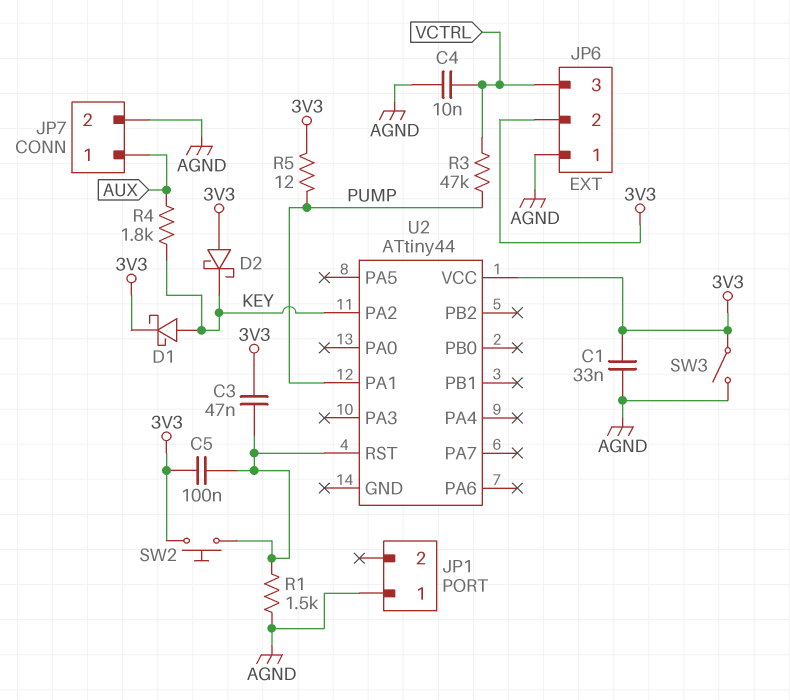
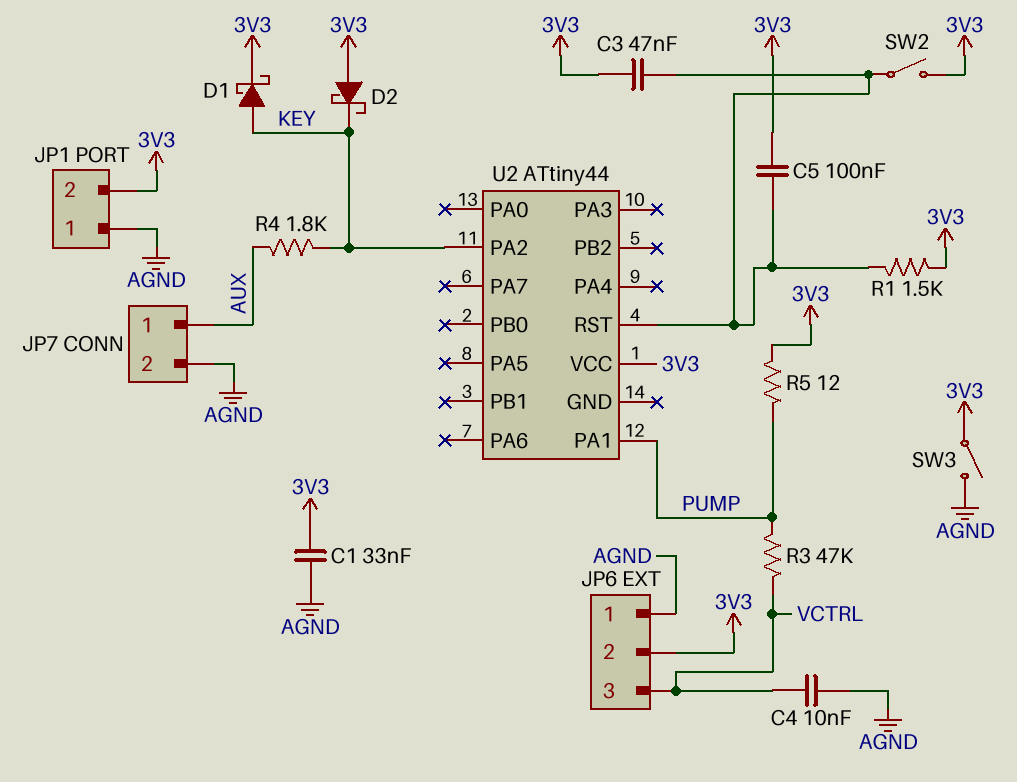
JP1 pin 2: none -> 3V3
R1: 1.5k (AGND, U2/RST) -> 1.5k (3V3, U2/RST)
SW2: button (3V3, U2/RST) -> switch (3V3, U2/RST)

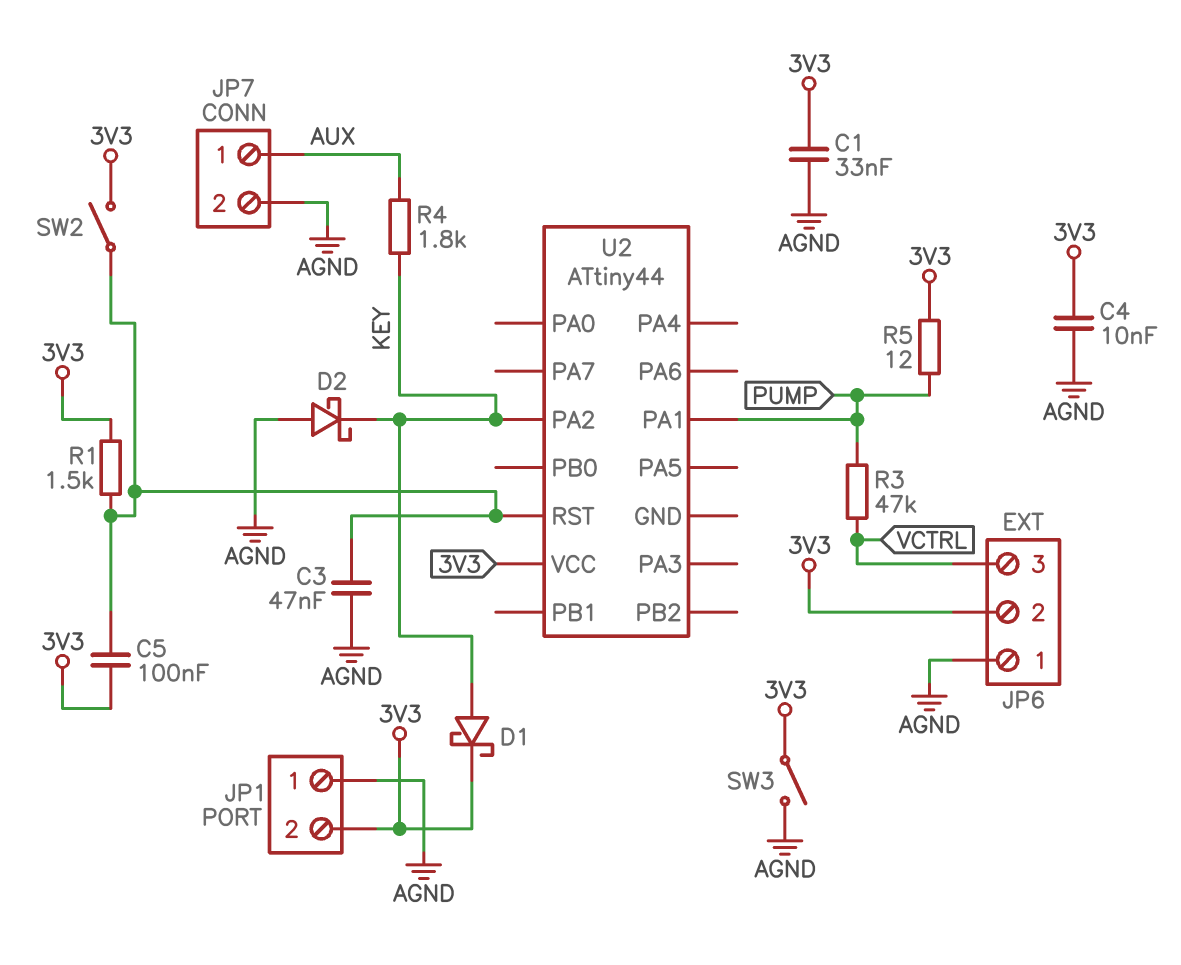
C3: 47nF (3V3, U2/RST) -> 47nF (AGND, U2/RST)
C4: 10nF (AGND, VCTRL) -> 10nF (3V3, AGND)
D2: schottky (A 3V3, K KEY) -> schottky (A AGND, K KEY)

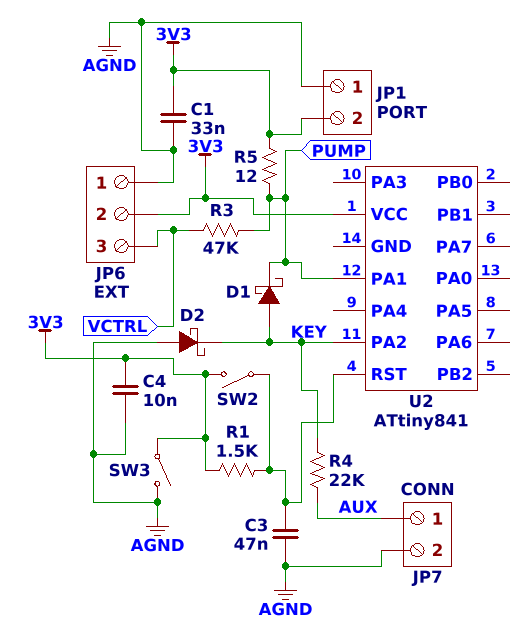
C5: 100nF (3V3, U2/RST) -> none
D1: schottky (A KEY, K 3V3) -> schottky (A KEY, K PUMP)
R4: 1.8k (AUX, KEY) -> 22k (AUX, KEY)
U2: ATtiny44 -> ATtiny841

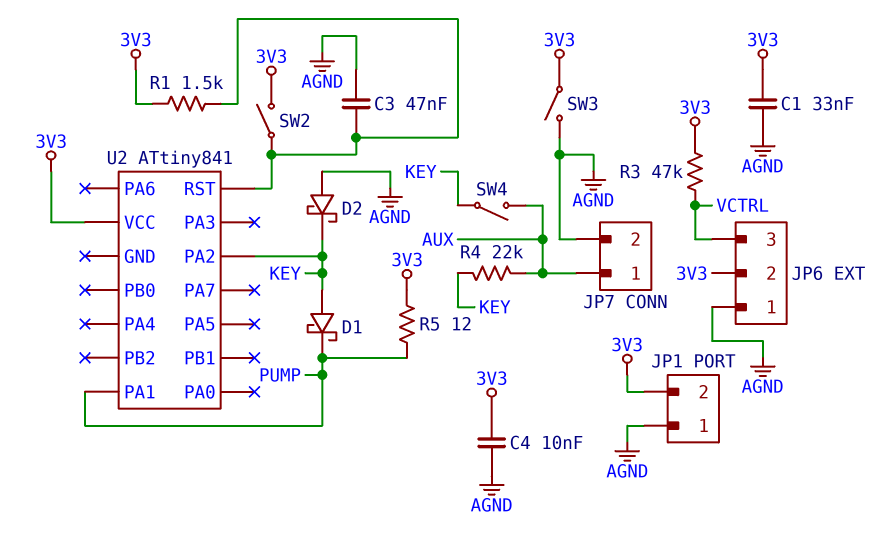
R3: 47k (PUMP, VCTRL) -> 47k (3V3, VCTRL)
SW4: none -> switch (AUX, KEY)

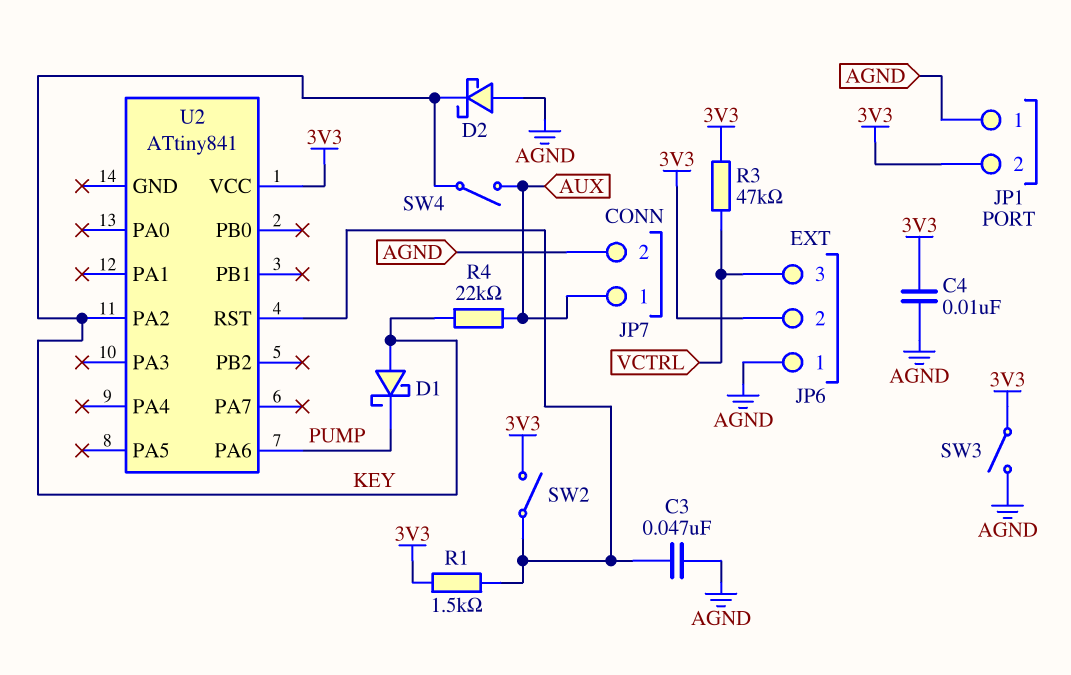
C1: 33nF (3V3, AGND) -> none
R5: 12 (3V3, PUMP) -> none
U2 pin PA1: PUMP -> none
U2 pin PA6: none -> PUMP

